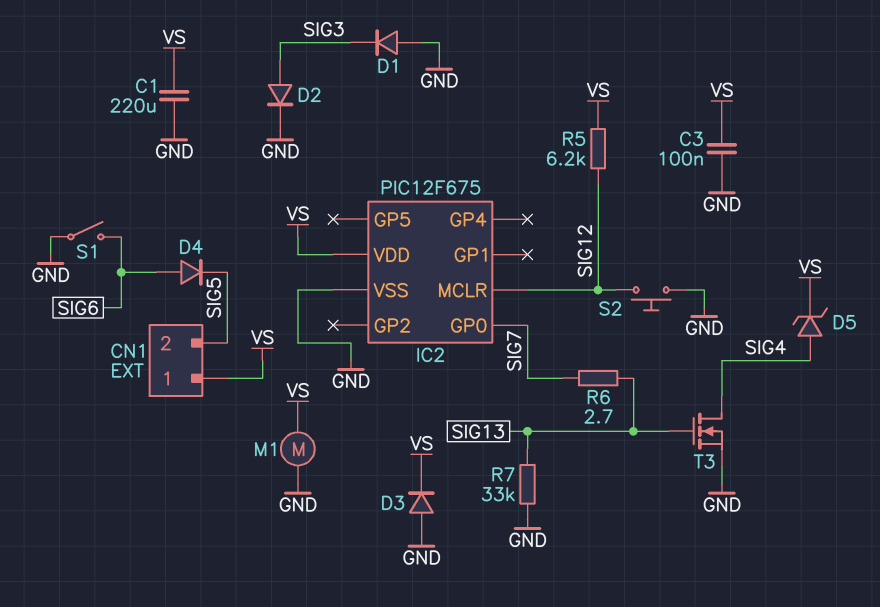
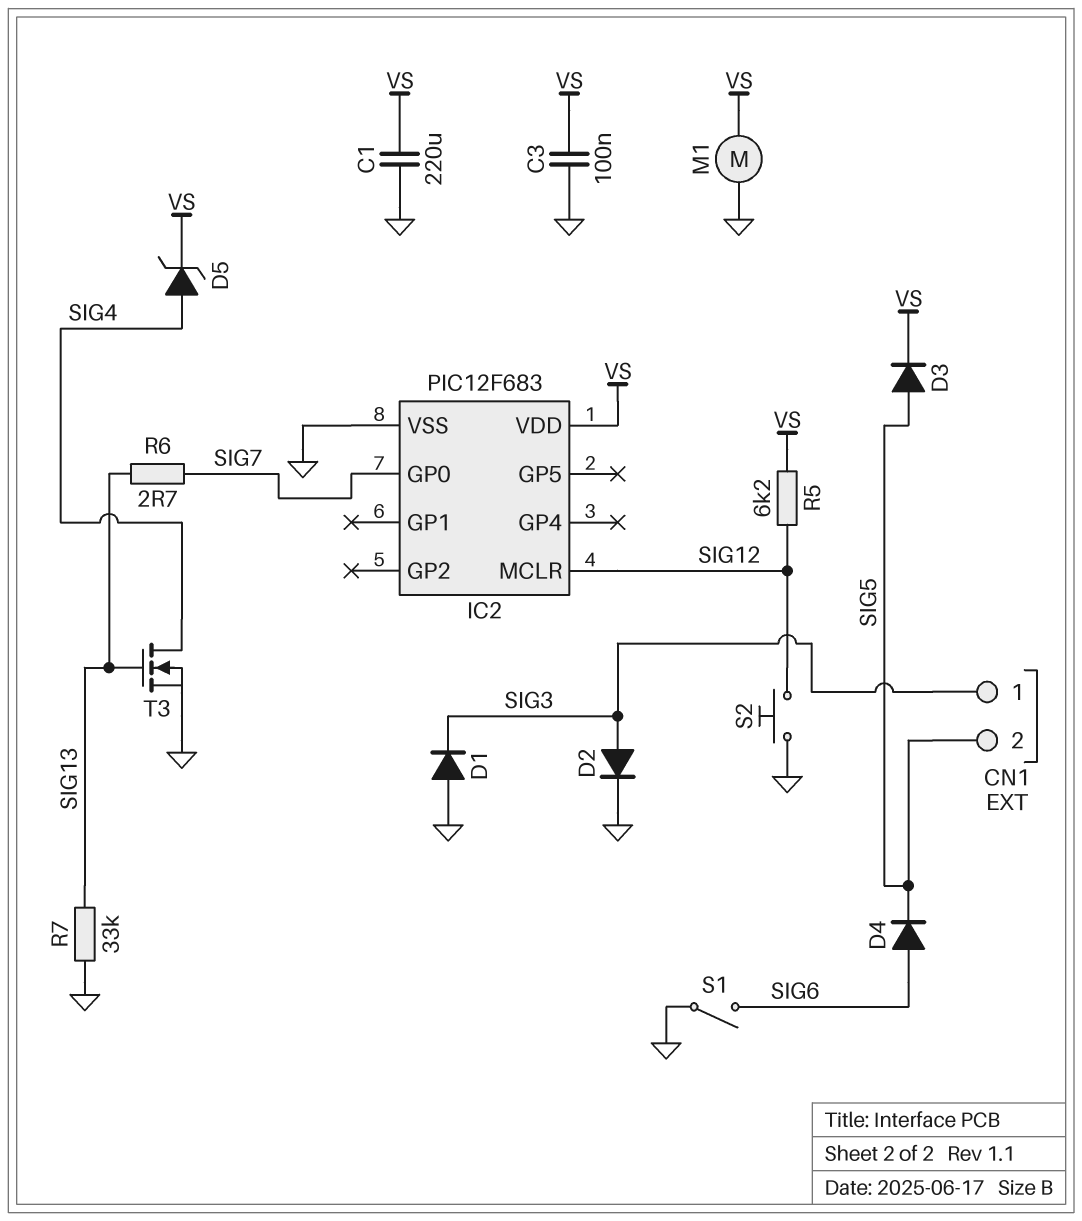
CN1 pin 1: VS -> SIG3
D3: diode (A GND, K VS) -> diode (A SIG5, K VS)
IC2: PIC12F675 -> PIC12F683

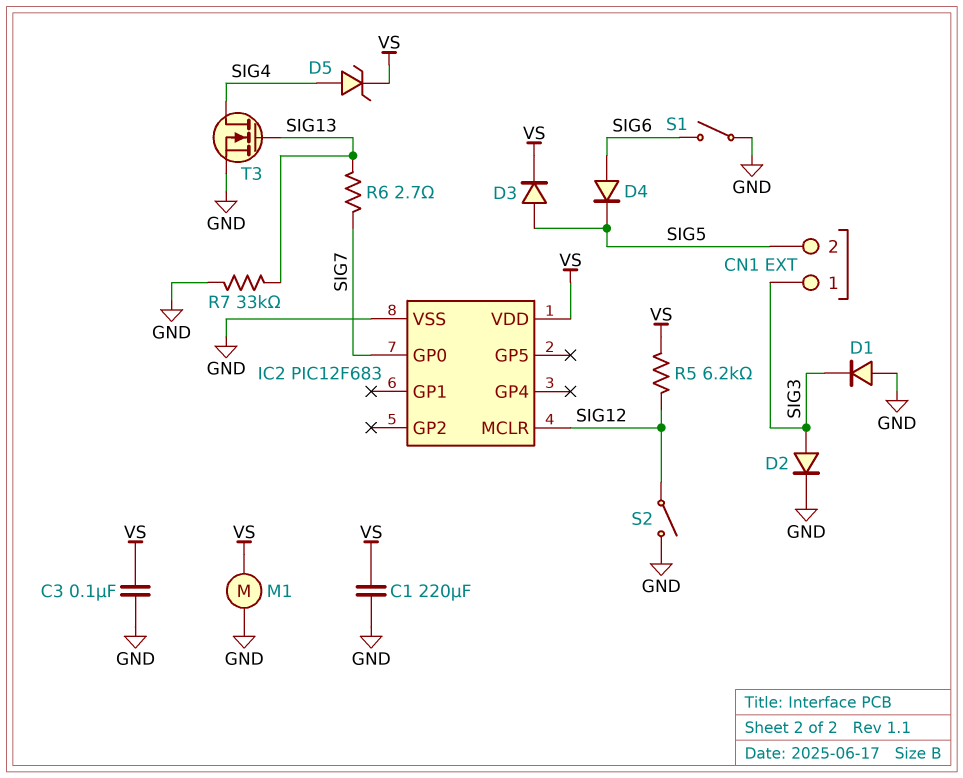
S2: button (GND, SIG12) -> switch (GND, SIG12)

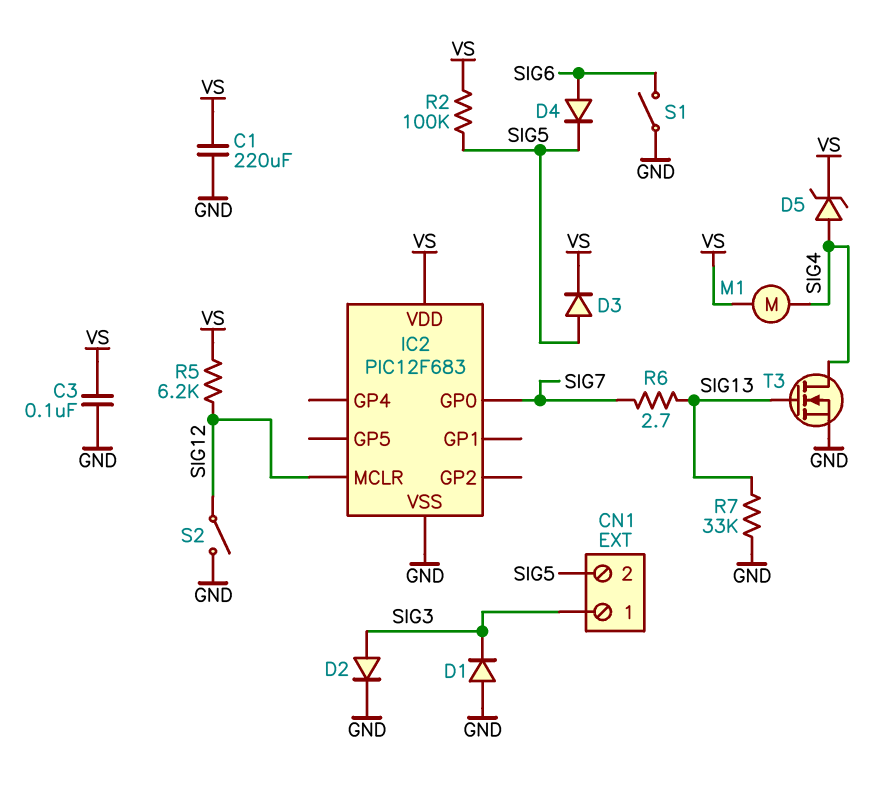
M1: motor (GND, VS) -> motor (SIG4, VS)
R2: none -> 100k (SIG5, VS)

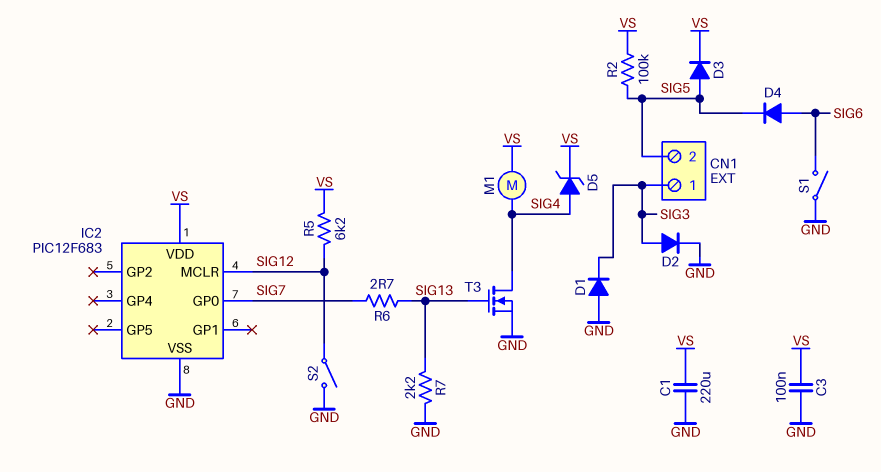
R7: 33k (GND, SIG13) -> 2.2k (GND, SIG13)

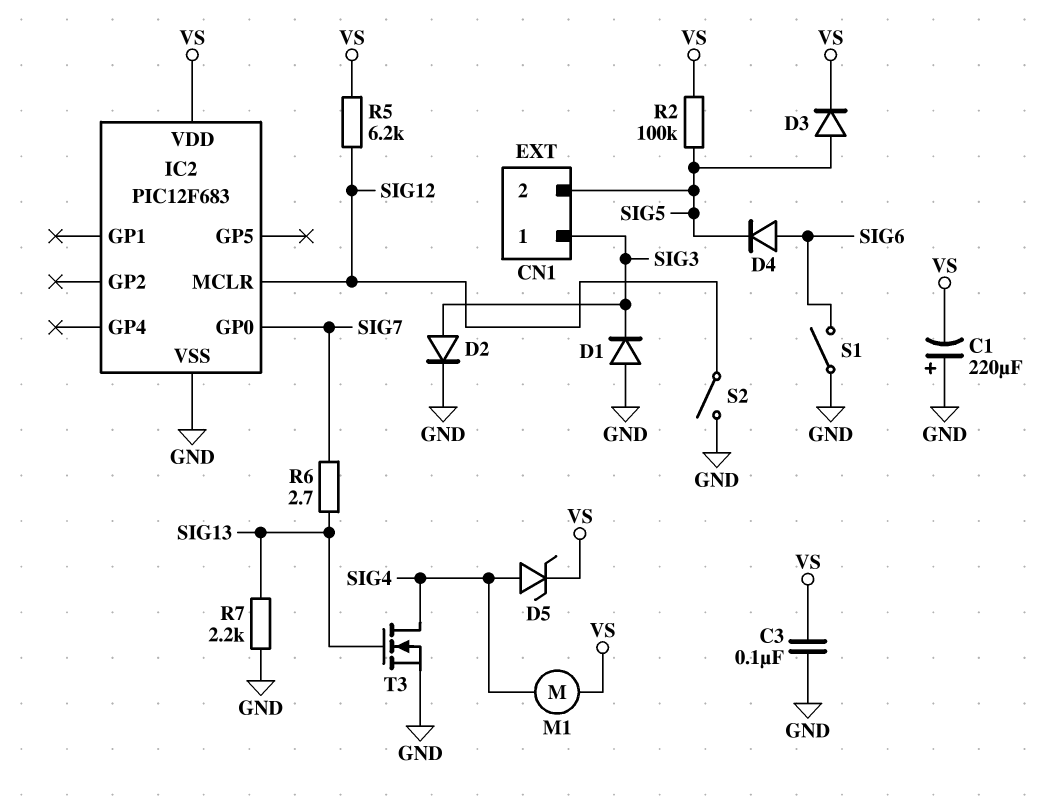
C1: 220uF (GND, VS) -> 220uF (plus GND, minus VS)

